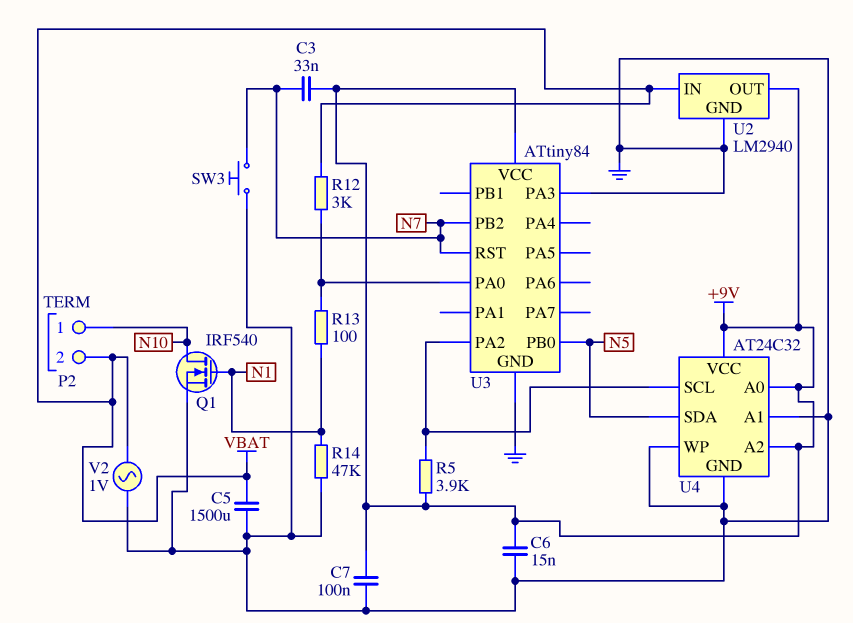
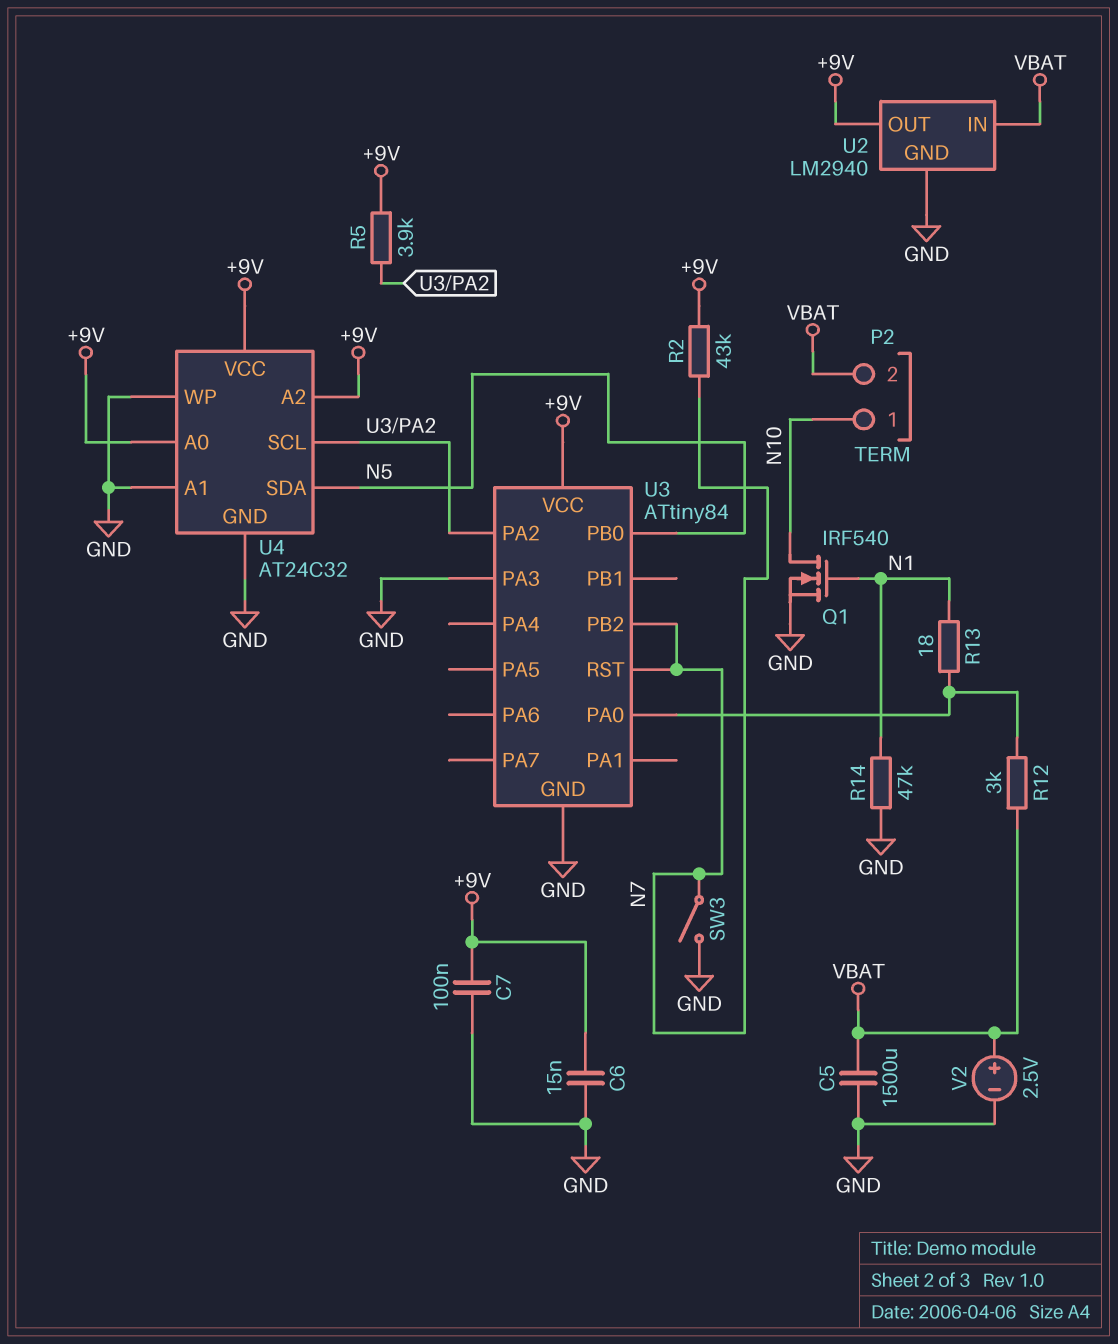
C3: 33nF (+9V, N7) -> none
R2: none -> 43k (+9V, N7)
R13: 100 (N1, U3/PA0) -> 18 (N1, U3/PA0)
SW3: button (GND, N7) -> switch (GND, N7)
V2: AC 1V (GND, VBAT) -> 2.5V (plus VBAT, minus GND)

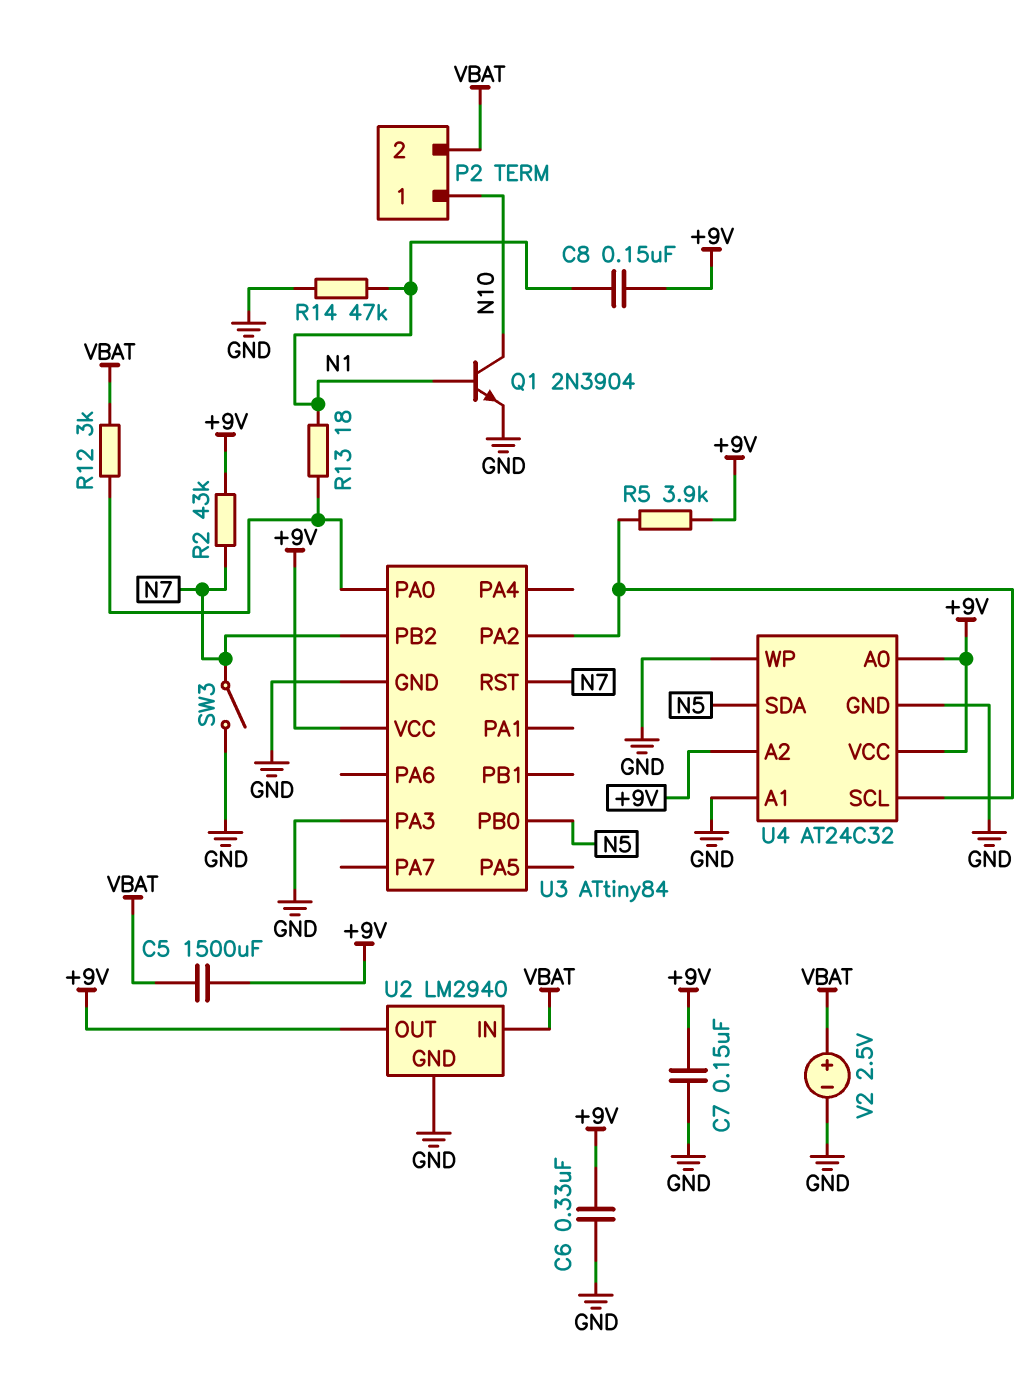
C5: 1500uF (GND, VBAT) -> 1500uF (+9V, VBAT)
C6: 15nF (+9V, GND) -> 330nF (+9V, GND)
C7: 100nF (+9V, GND) -> 150nF (+9V, GND)
C8: none -> 150nF (+9V, N1)
Q1: NMOS IRF540 (G N1, D N10, S GND) -> NPN 2N3904 (B N1, C N10, E GND)

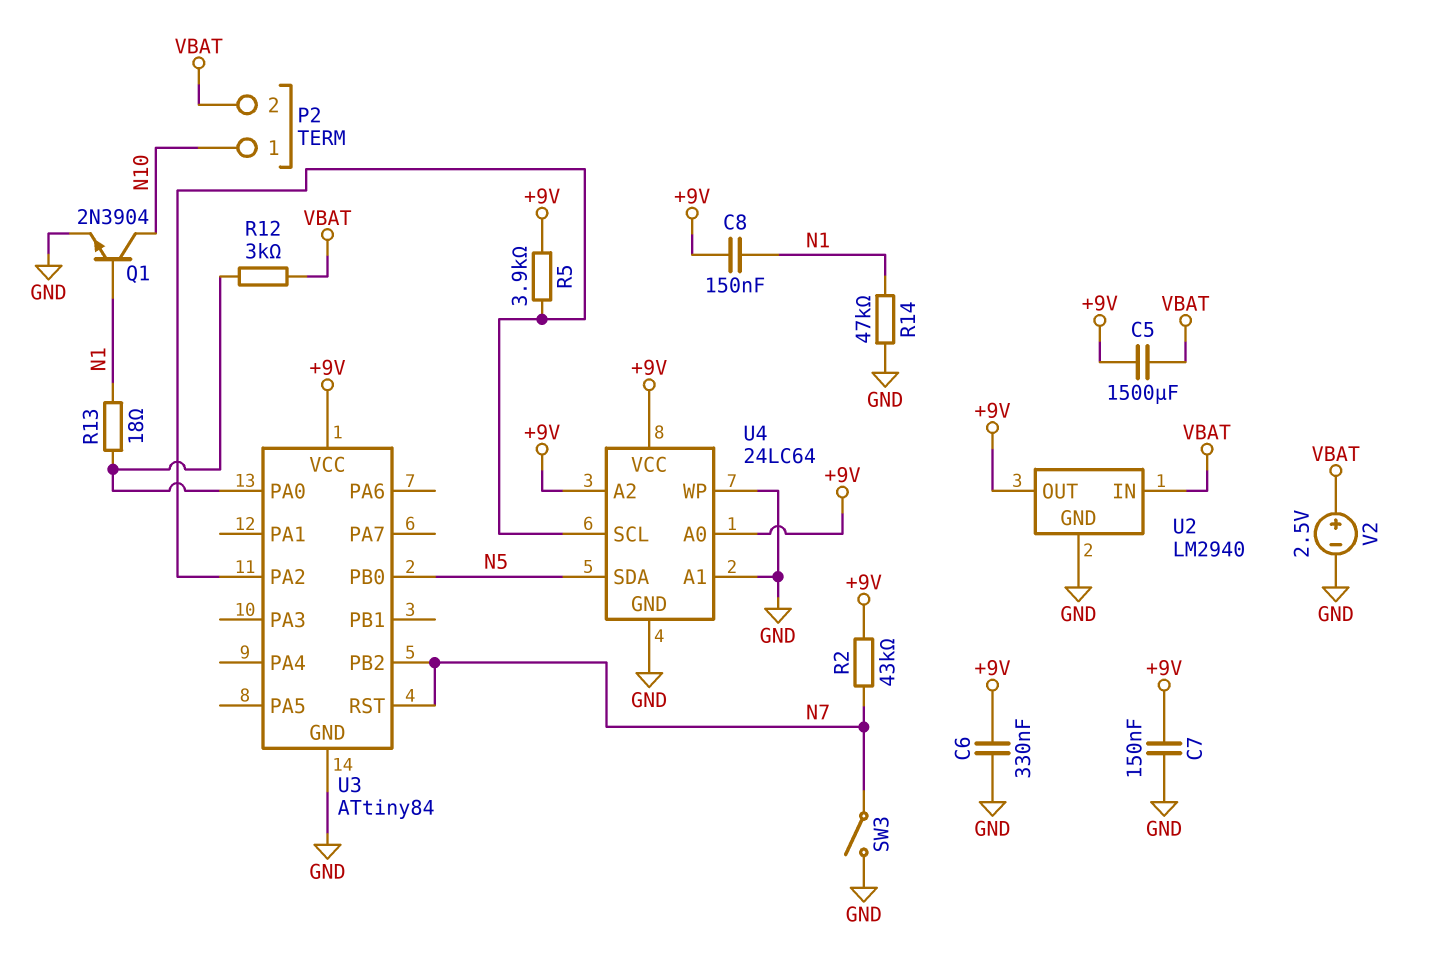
U3 pin PA3: GND -> none
U4: AT24C32 -> 24LC64

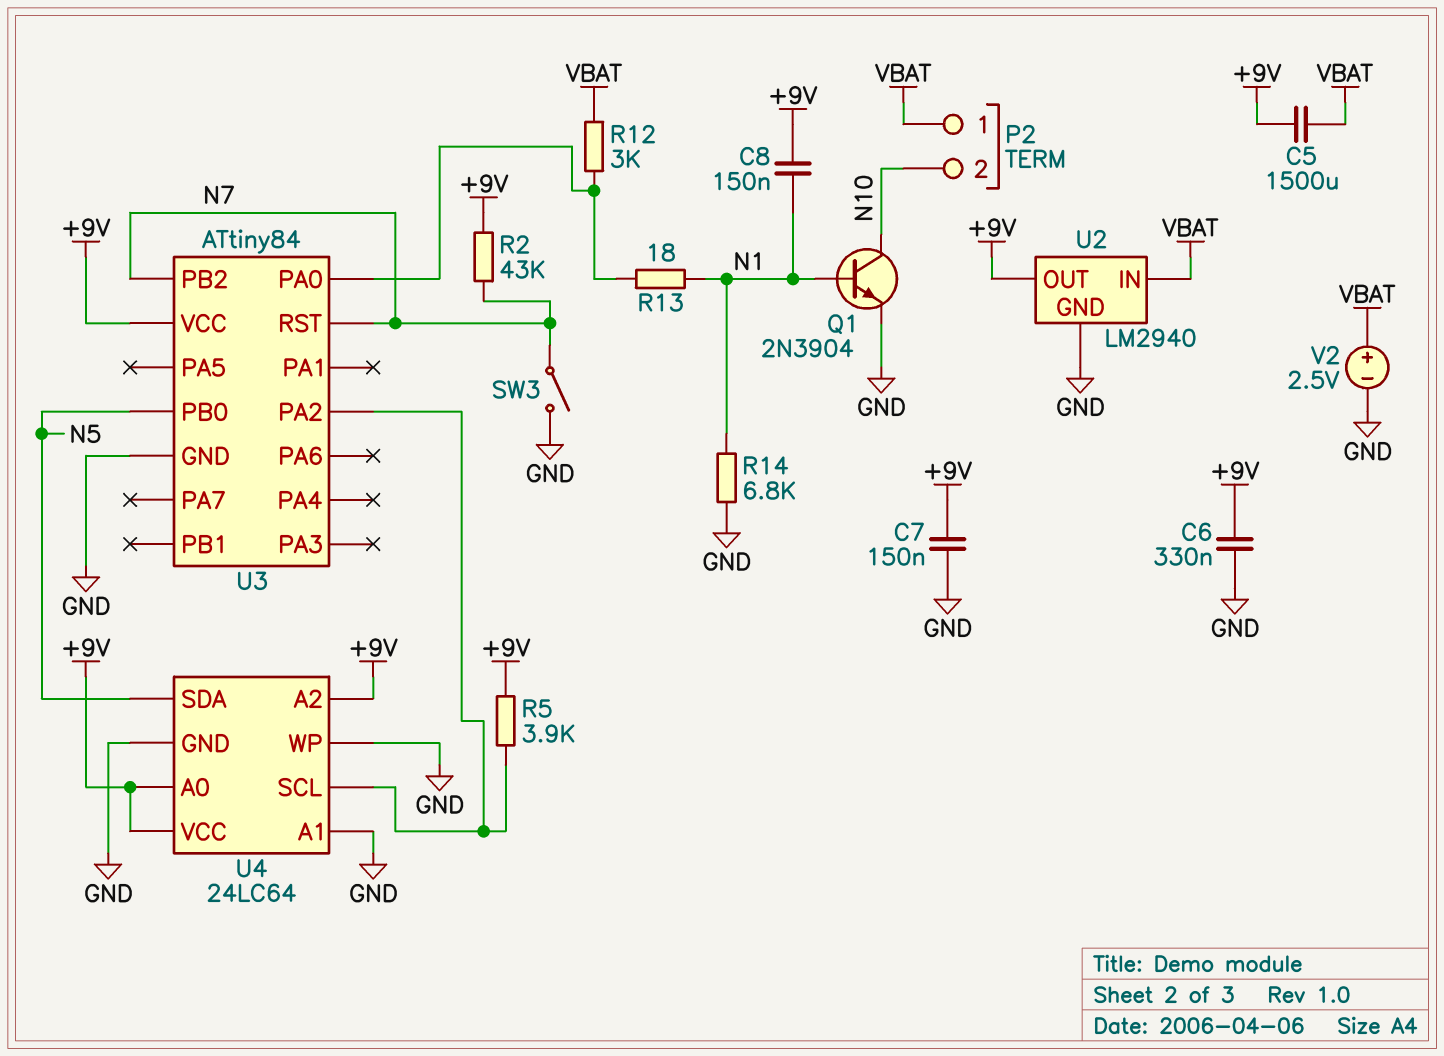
P2 pin 1: N10 -> VBAT
P2 pin 2: VBAT -> N10
R14: 47k (GND, N1) -> 6.8k (GND, N1)

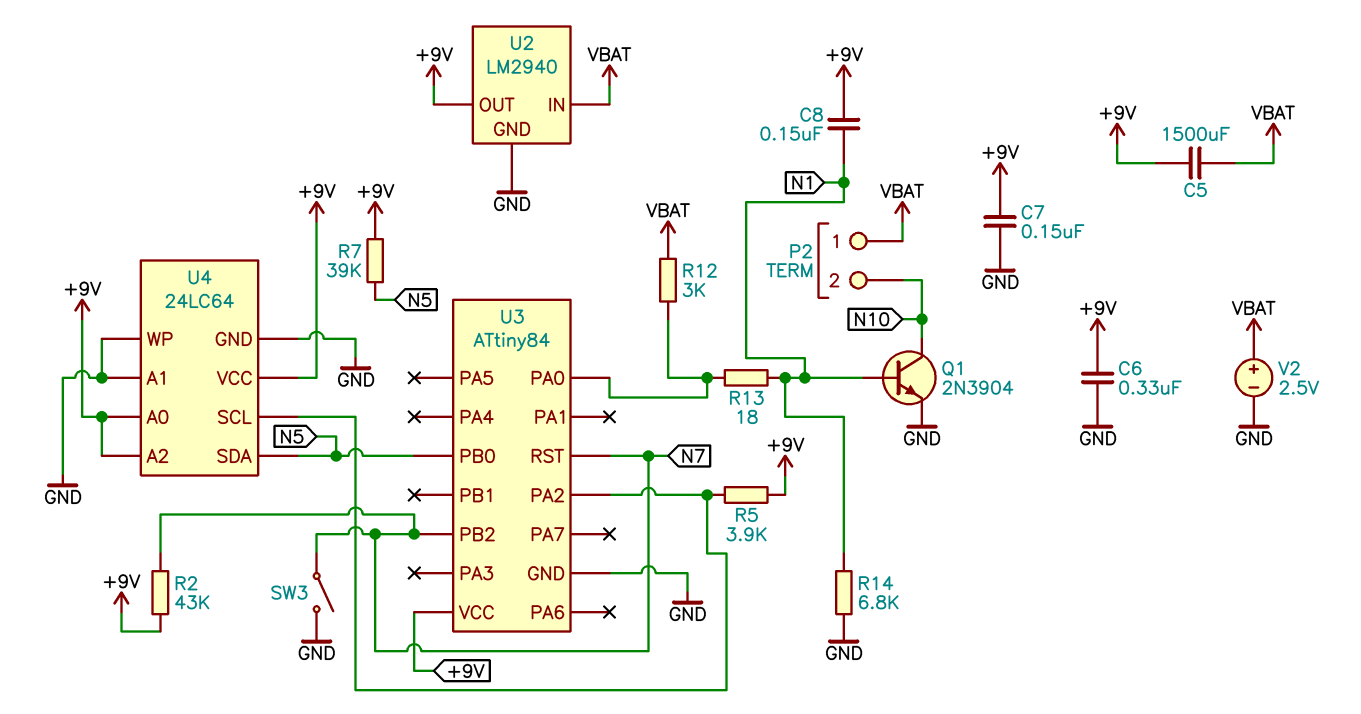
R7: none -> 39k (+9V, N5)

